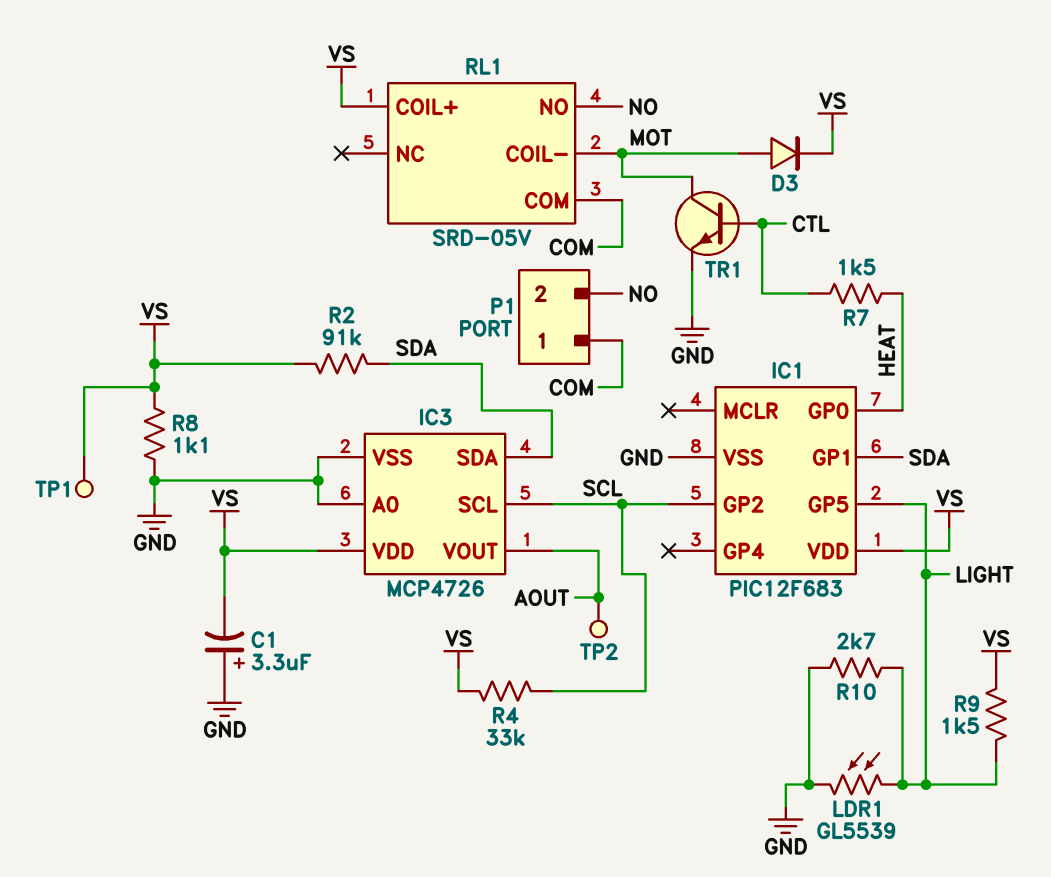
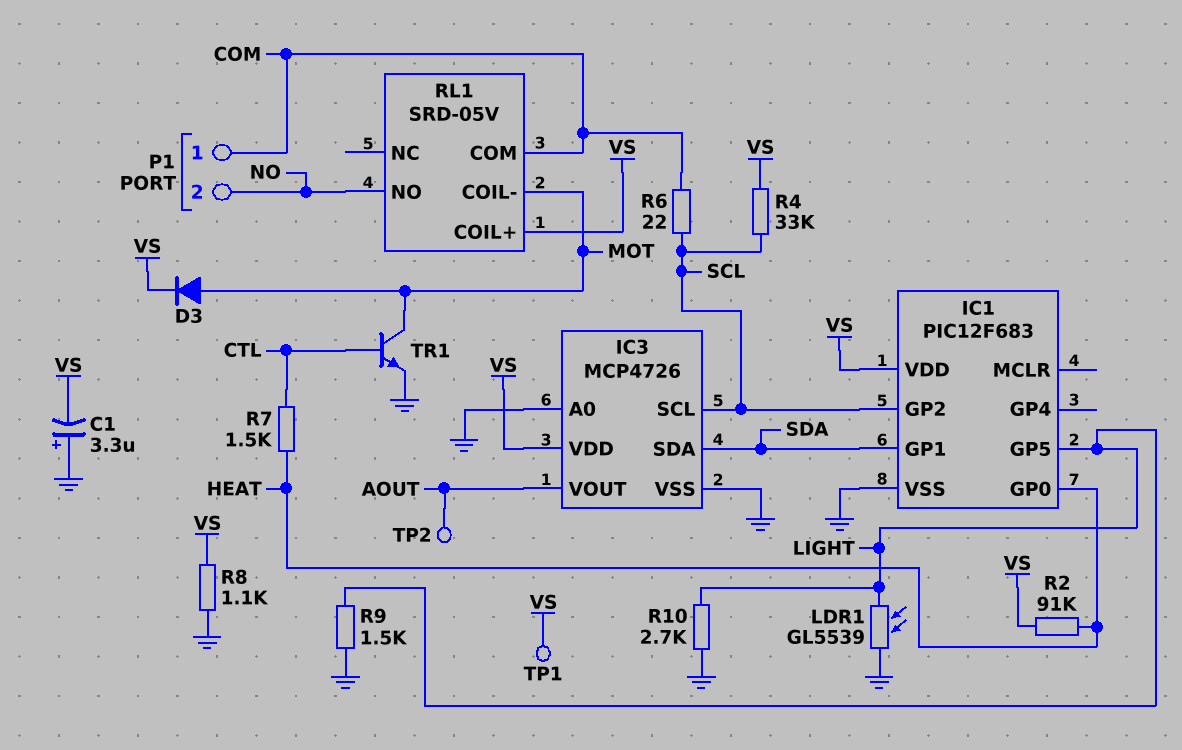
R2: 91k (SDA, VS) -> 91k (HEAT, VS)
R6: none -> 22 (COM, SCL)
R9: 1.5k (LIGHT, VS) -> 1.5k (GND, LIGHT)

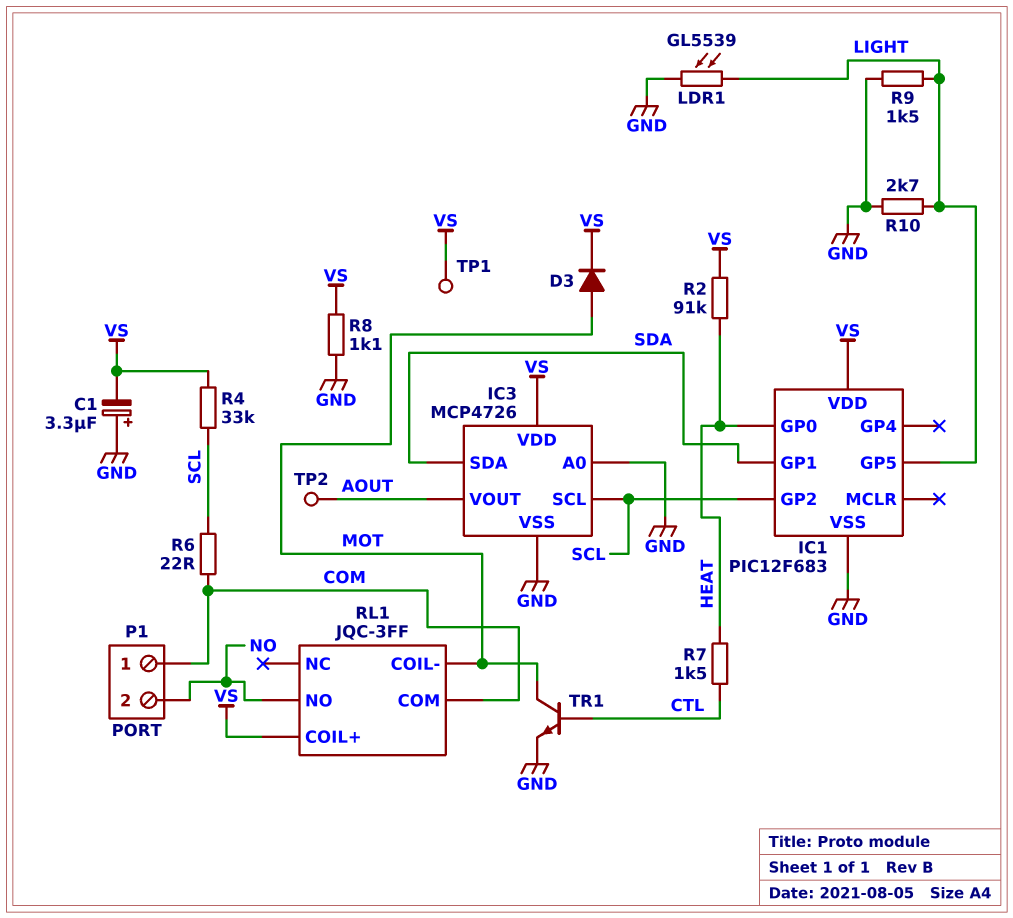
RL1: SRD-05V -> JQC-3FF

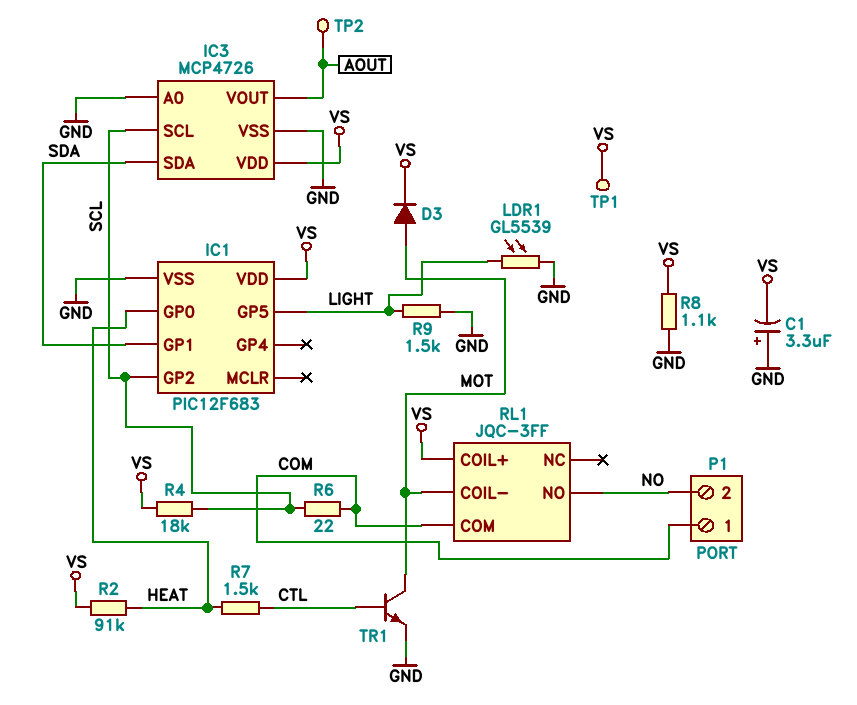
R4: 33k (SCL, VS) -> 18k (SCL, VS)
R10: 2.7k (GND, LIGHT) -> none

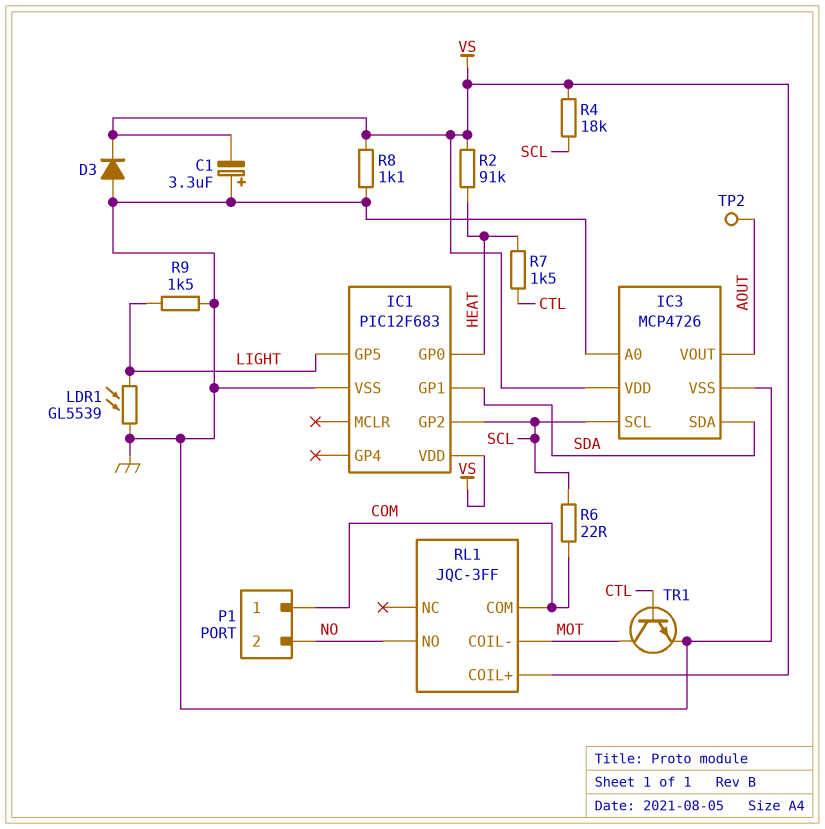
D3: diode (A MOT, K VS) -> diode (A GND, K VS)
TP1: test point (VS) -> none

